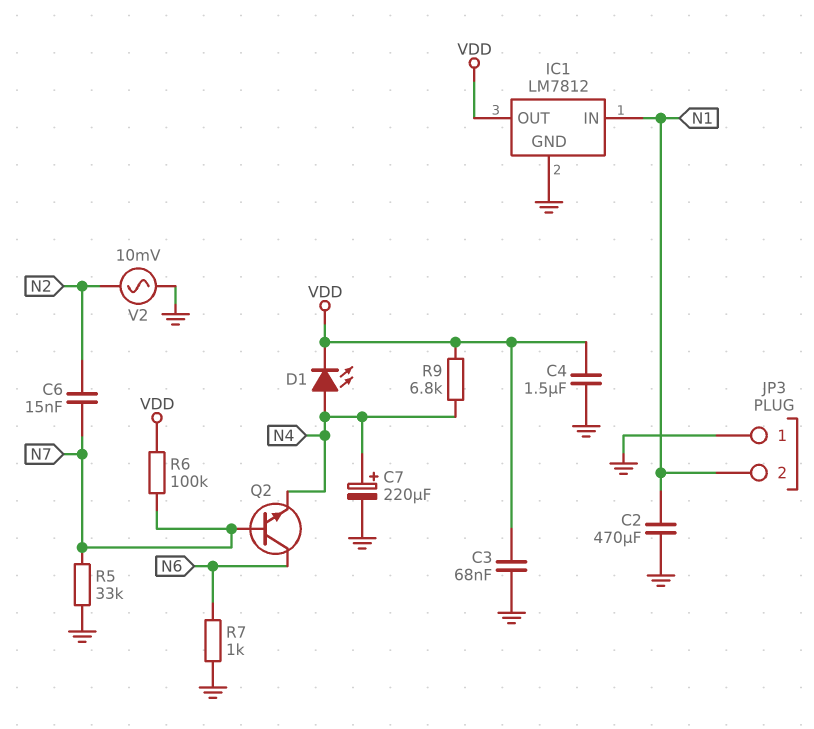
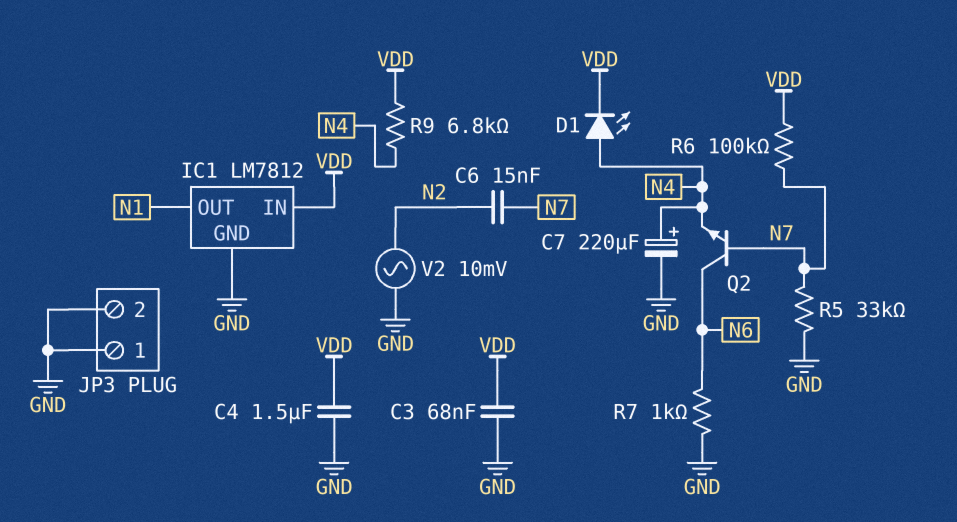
C2: 470uF (GND, N1) -> none
IC1 pin IN: N1 -> VDD
IC1 pin OUT: VDD -> N1
JP3 pin 2: N1 -> GND

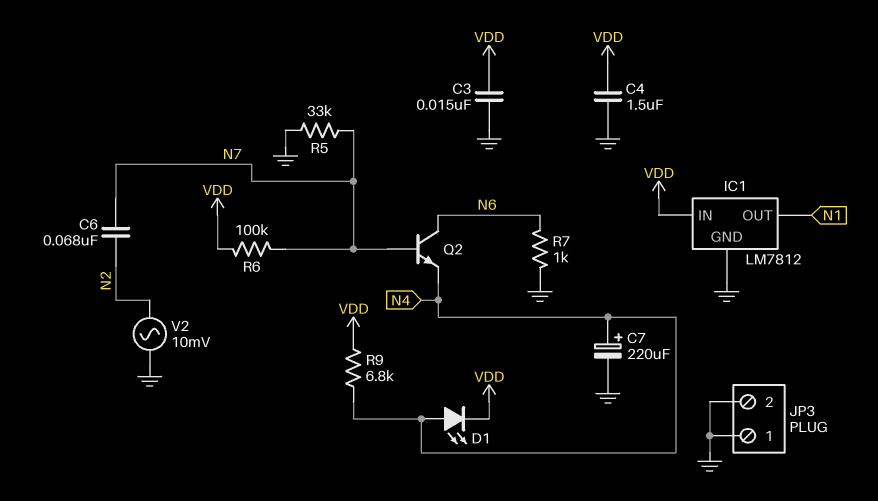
C3: 68nF (GND, VDD) -> 15nF (GND, VDD)
C6: 15nF (N2, N7) -> 68nF (N2, N7)

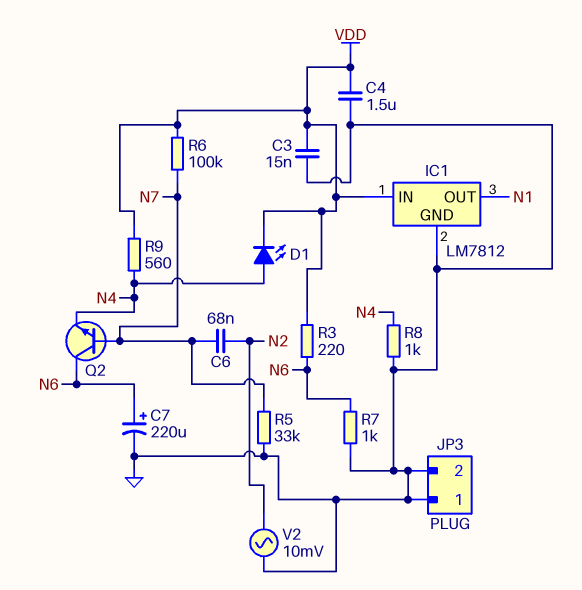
C7: 220uF (plus N4, minus GND) -> 220uF (plus N6, minus GND)
R3: none -> 220 (N6, VDD)
R8: none -> 1k (GND, N4)
R9: 6.8k (N4, VDD) -> 560 (N4, VDD)

